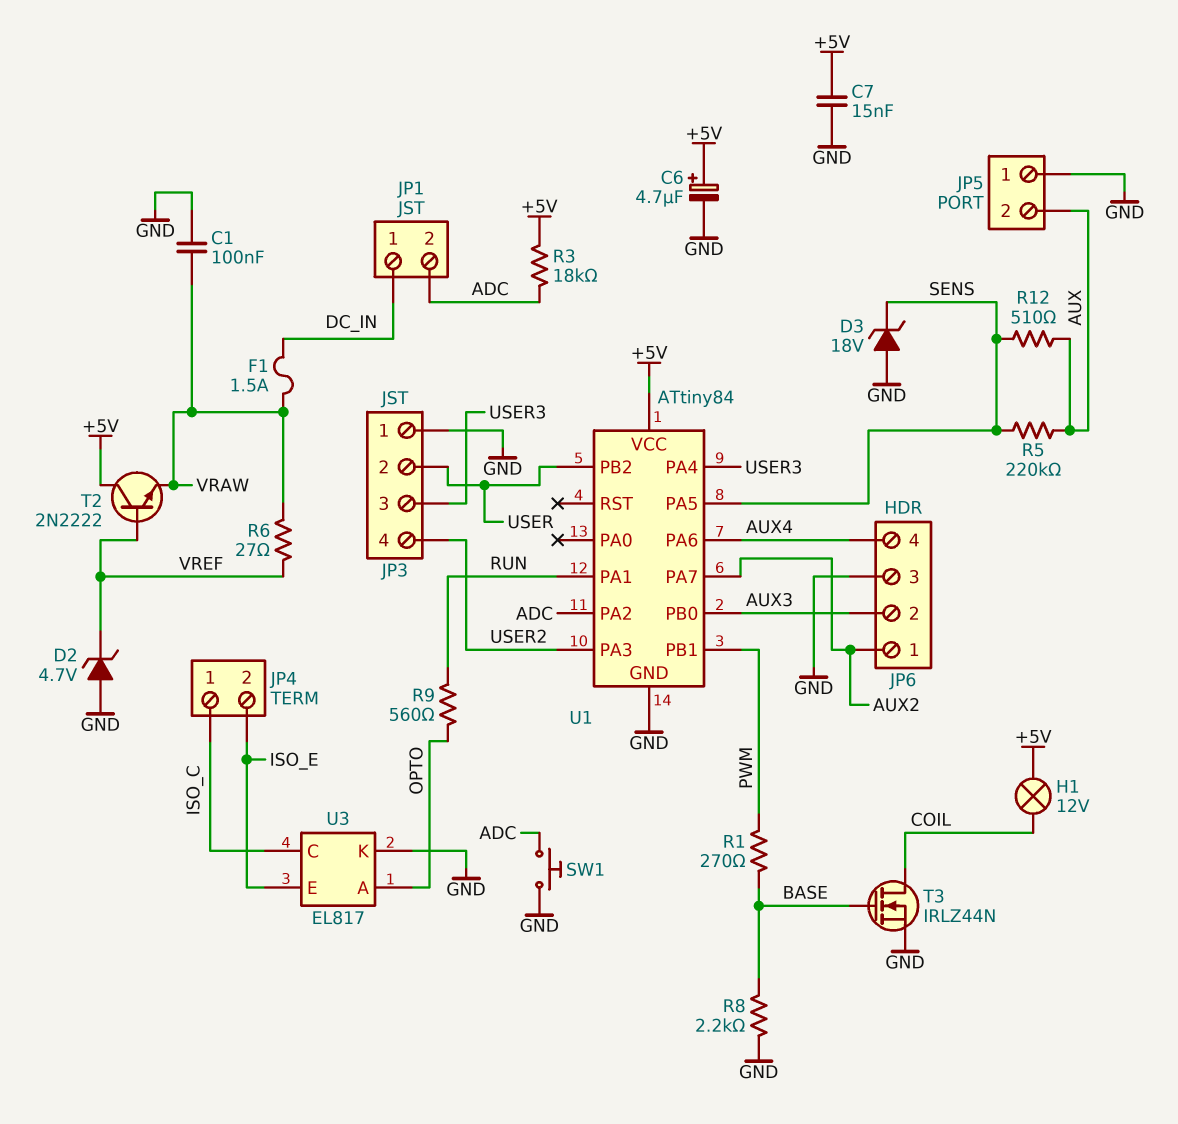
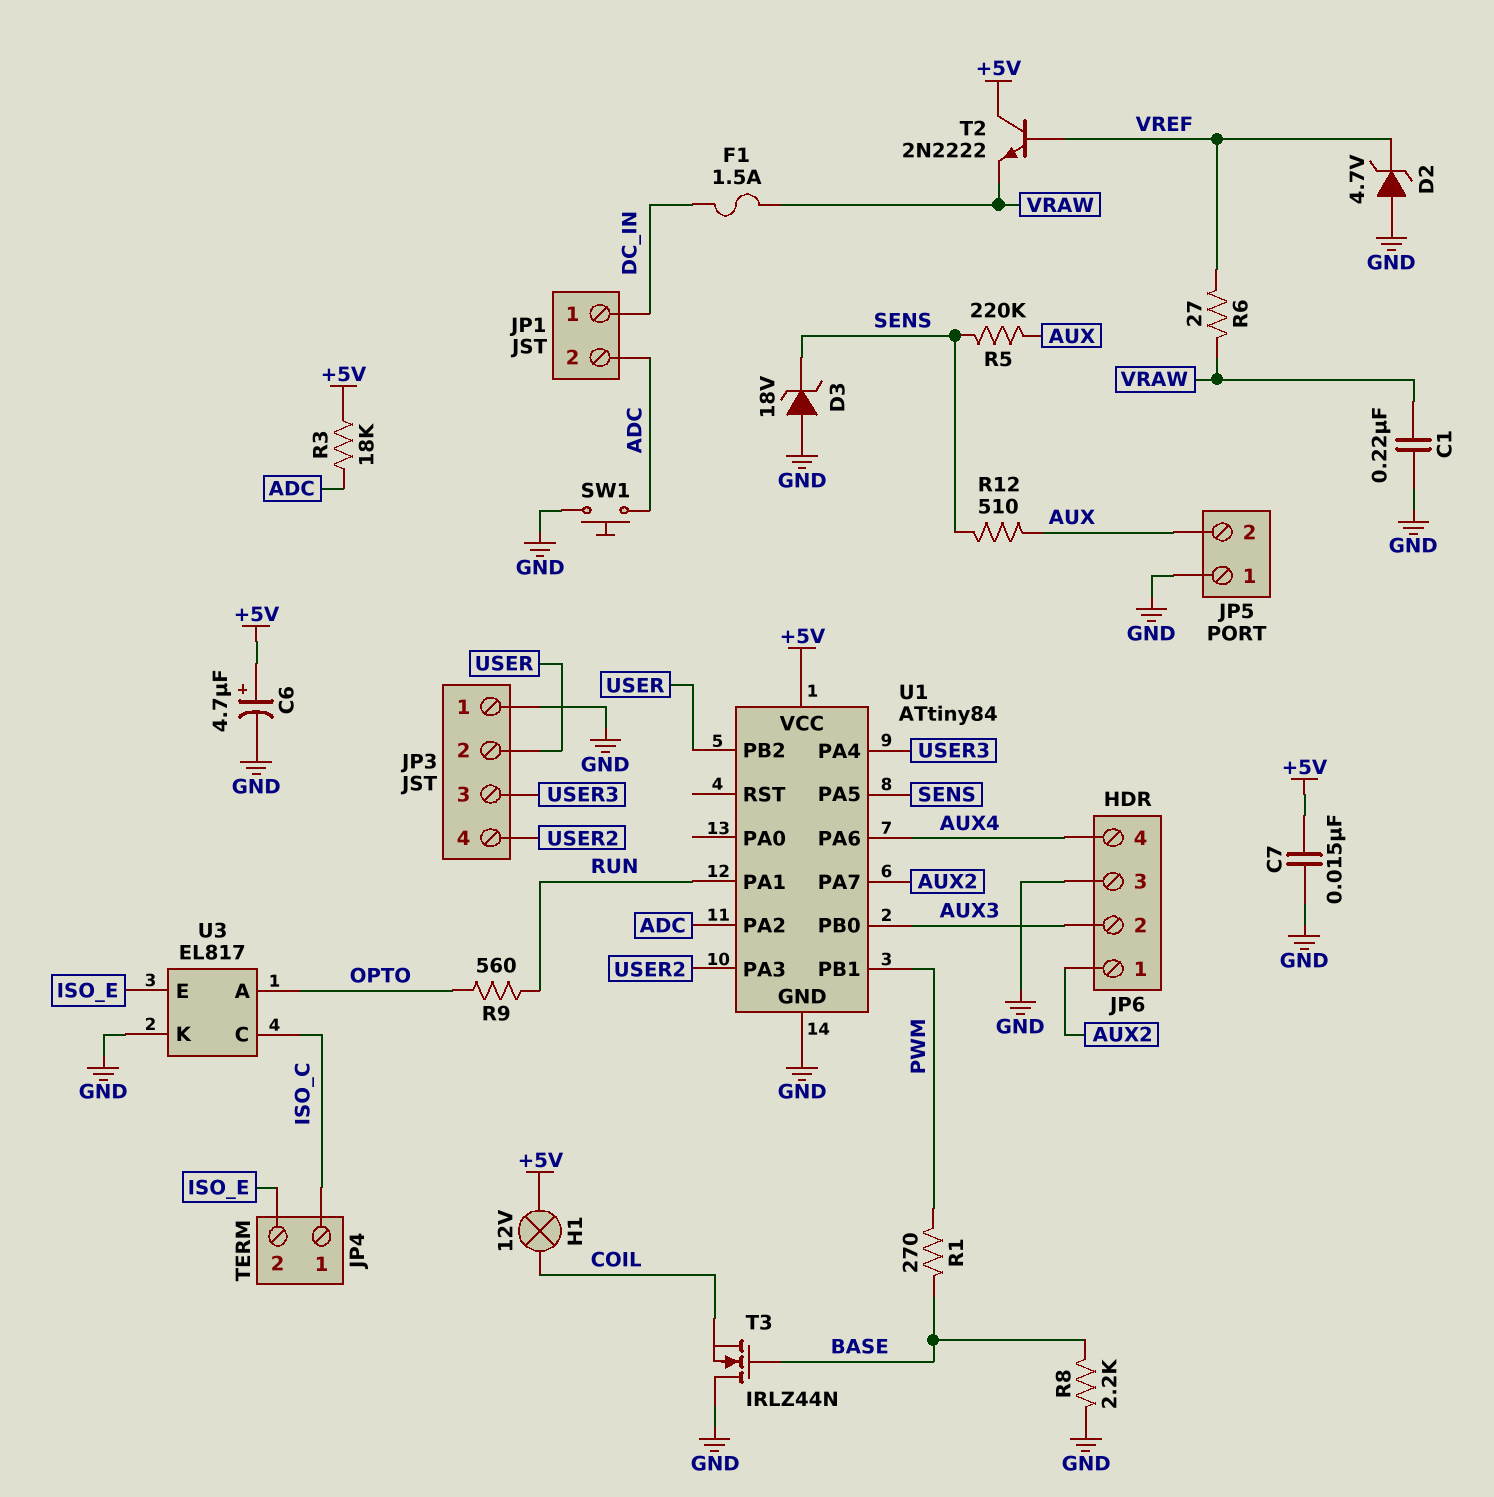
C1: 100nF (GND, VRAW) -> 220nF (GND, VRAW)
T3: NMOS IRLZ44N (G BASE, D COIL, S GND) -> NMOS IRLZ44N (G BASE, D GND, S COIL)

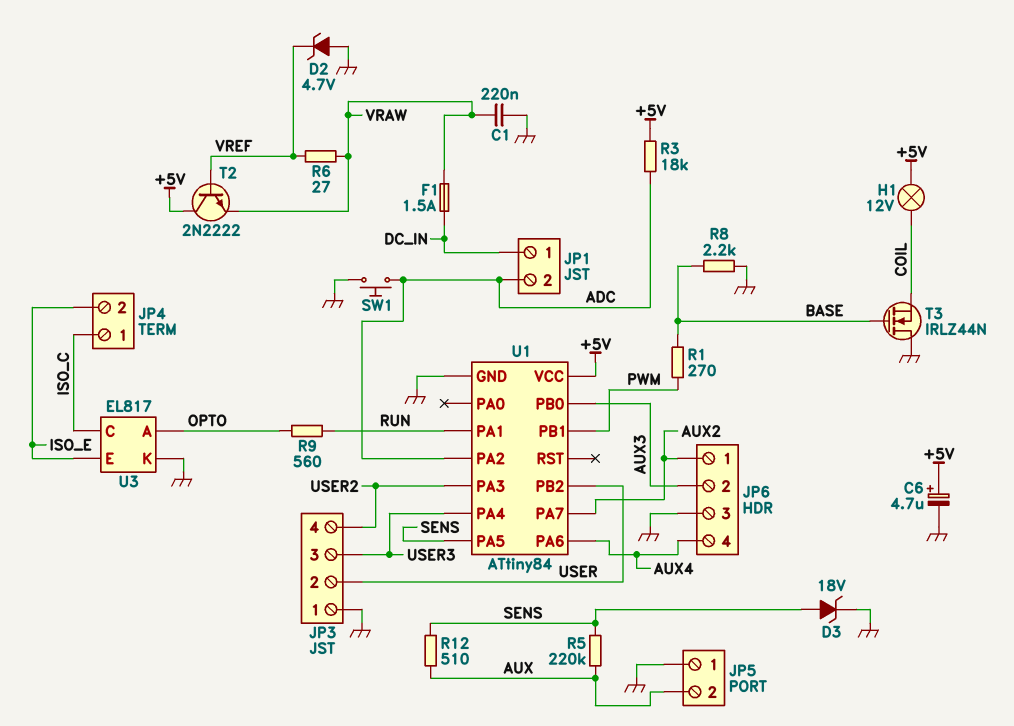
C7: 15nF (+5V, GND) -> none
D3: zener 18V (A GND, K SENS) -> zener 18V (A SENS, K GND)

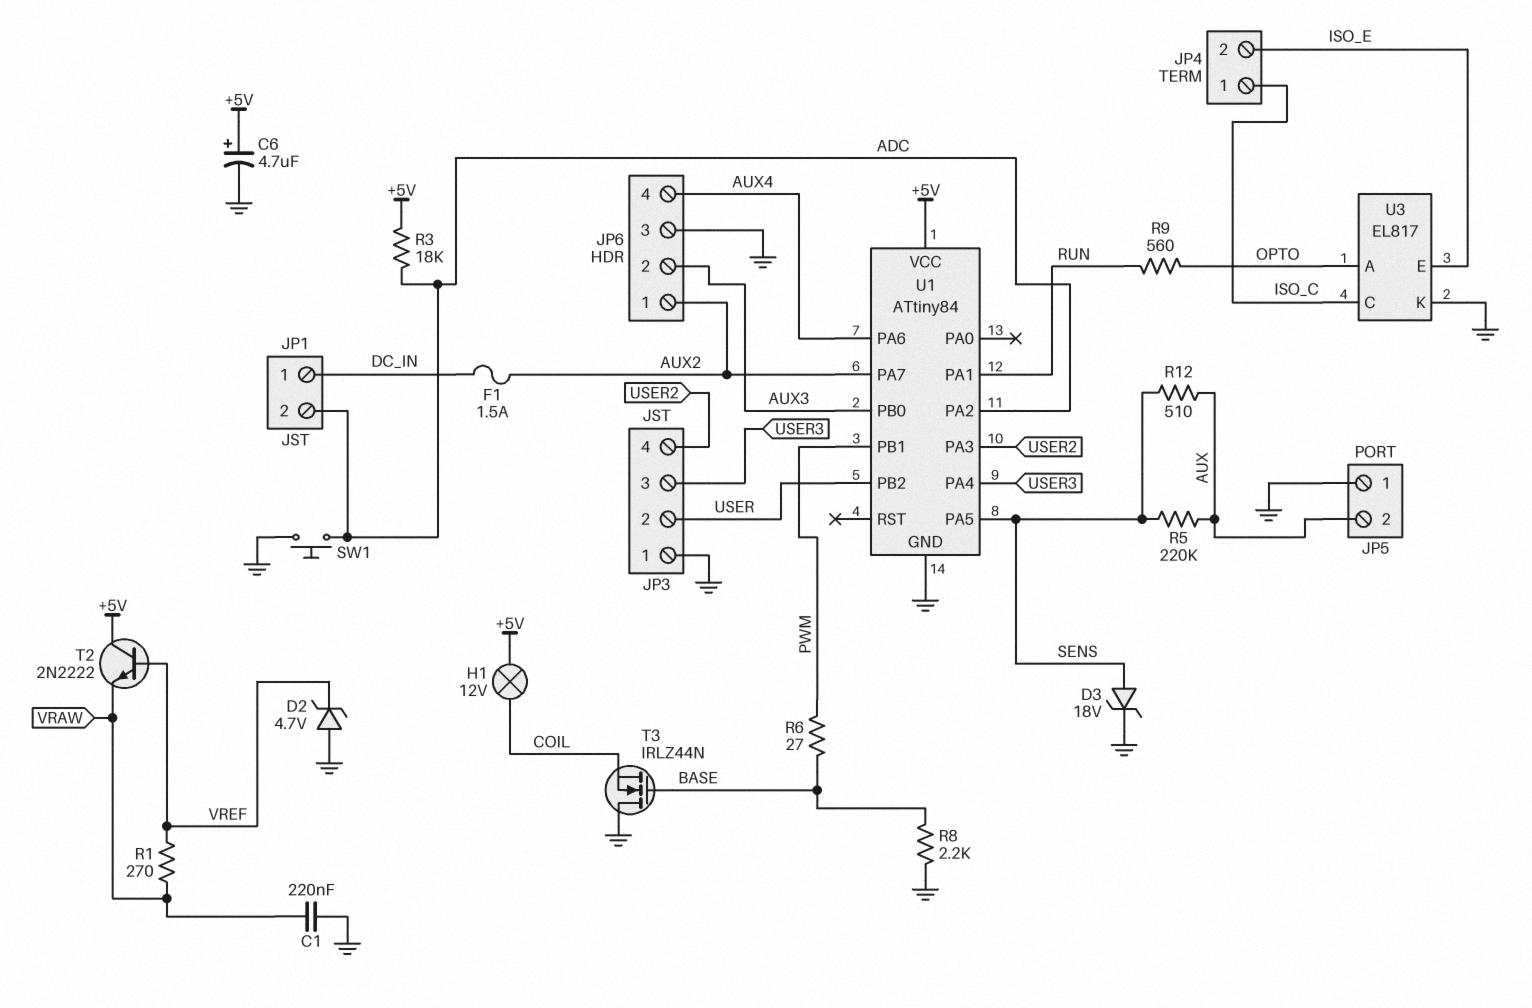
F1: 1.5A (DC_IN, VRAW) -> 1.5A (AUX2, DC_IN)
R1: 270 (BASE, PWM) -> 270 (VRAW, VREF)
R6: 27 (VRAW, VREF) -> 27 (BASE, PWM)

